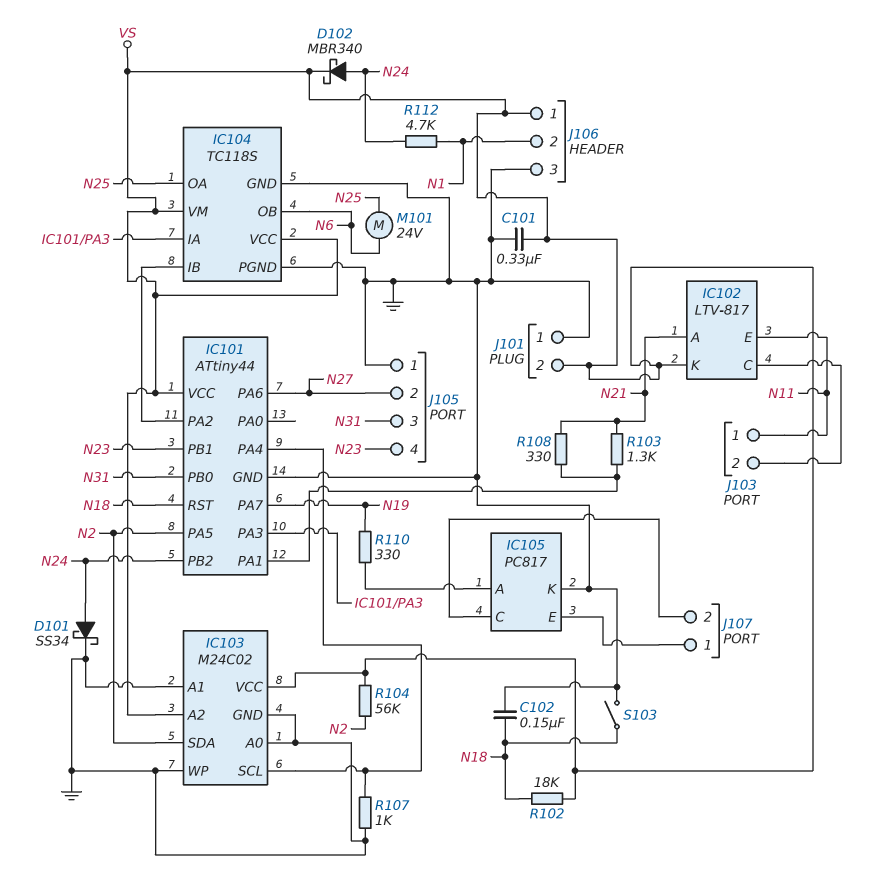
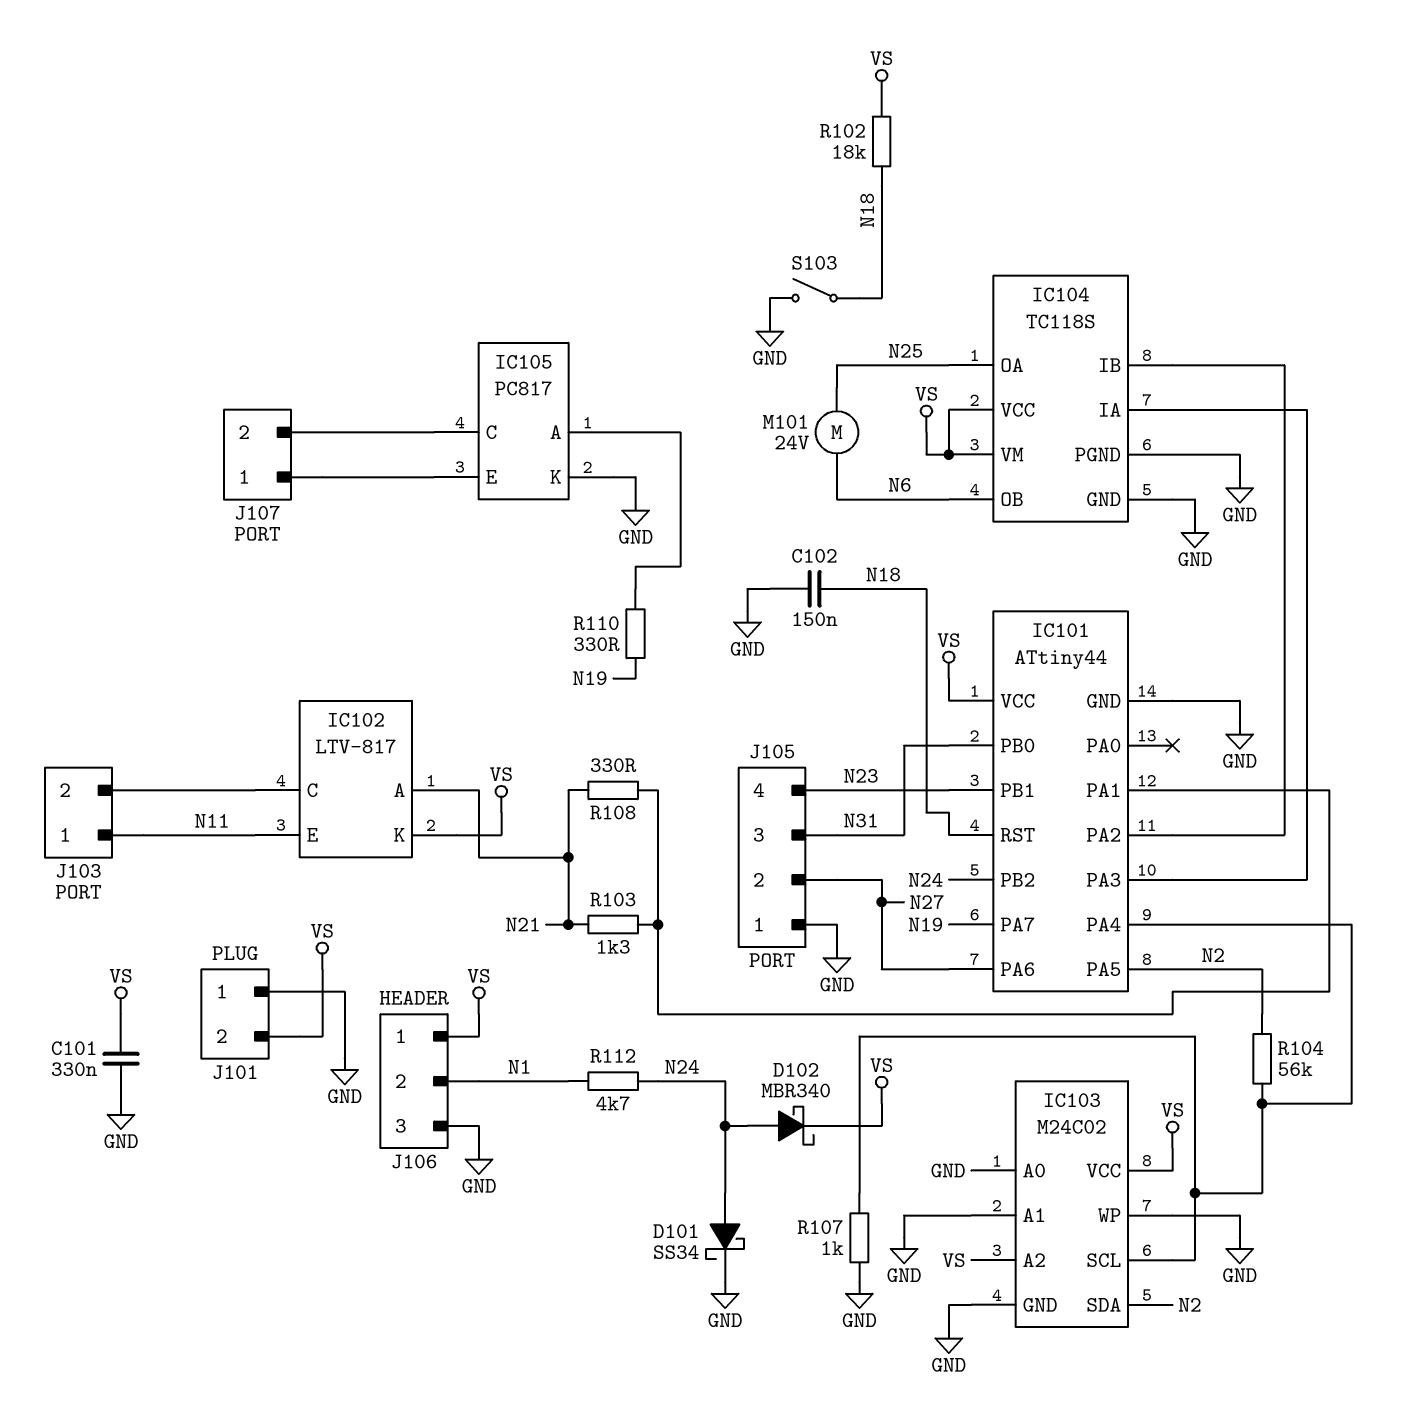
R104: 56k (N2, VS) -> 56k (IC101/PA4, N2)

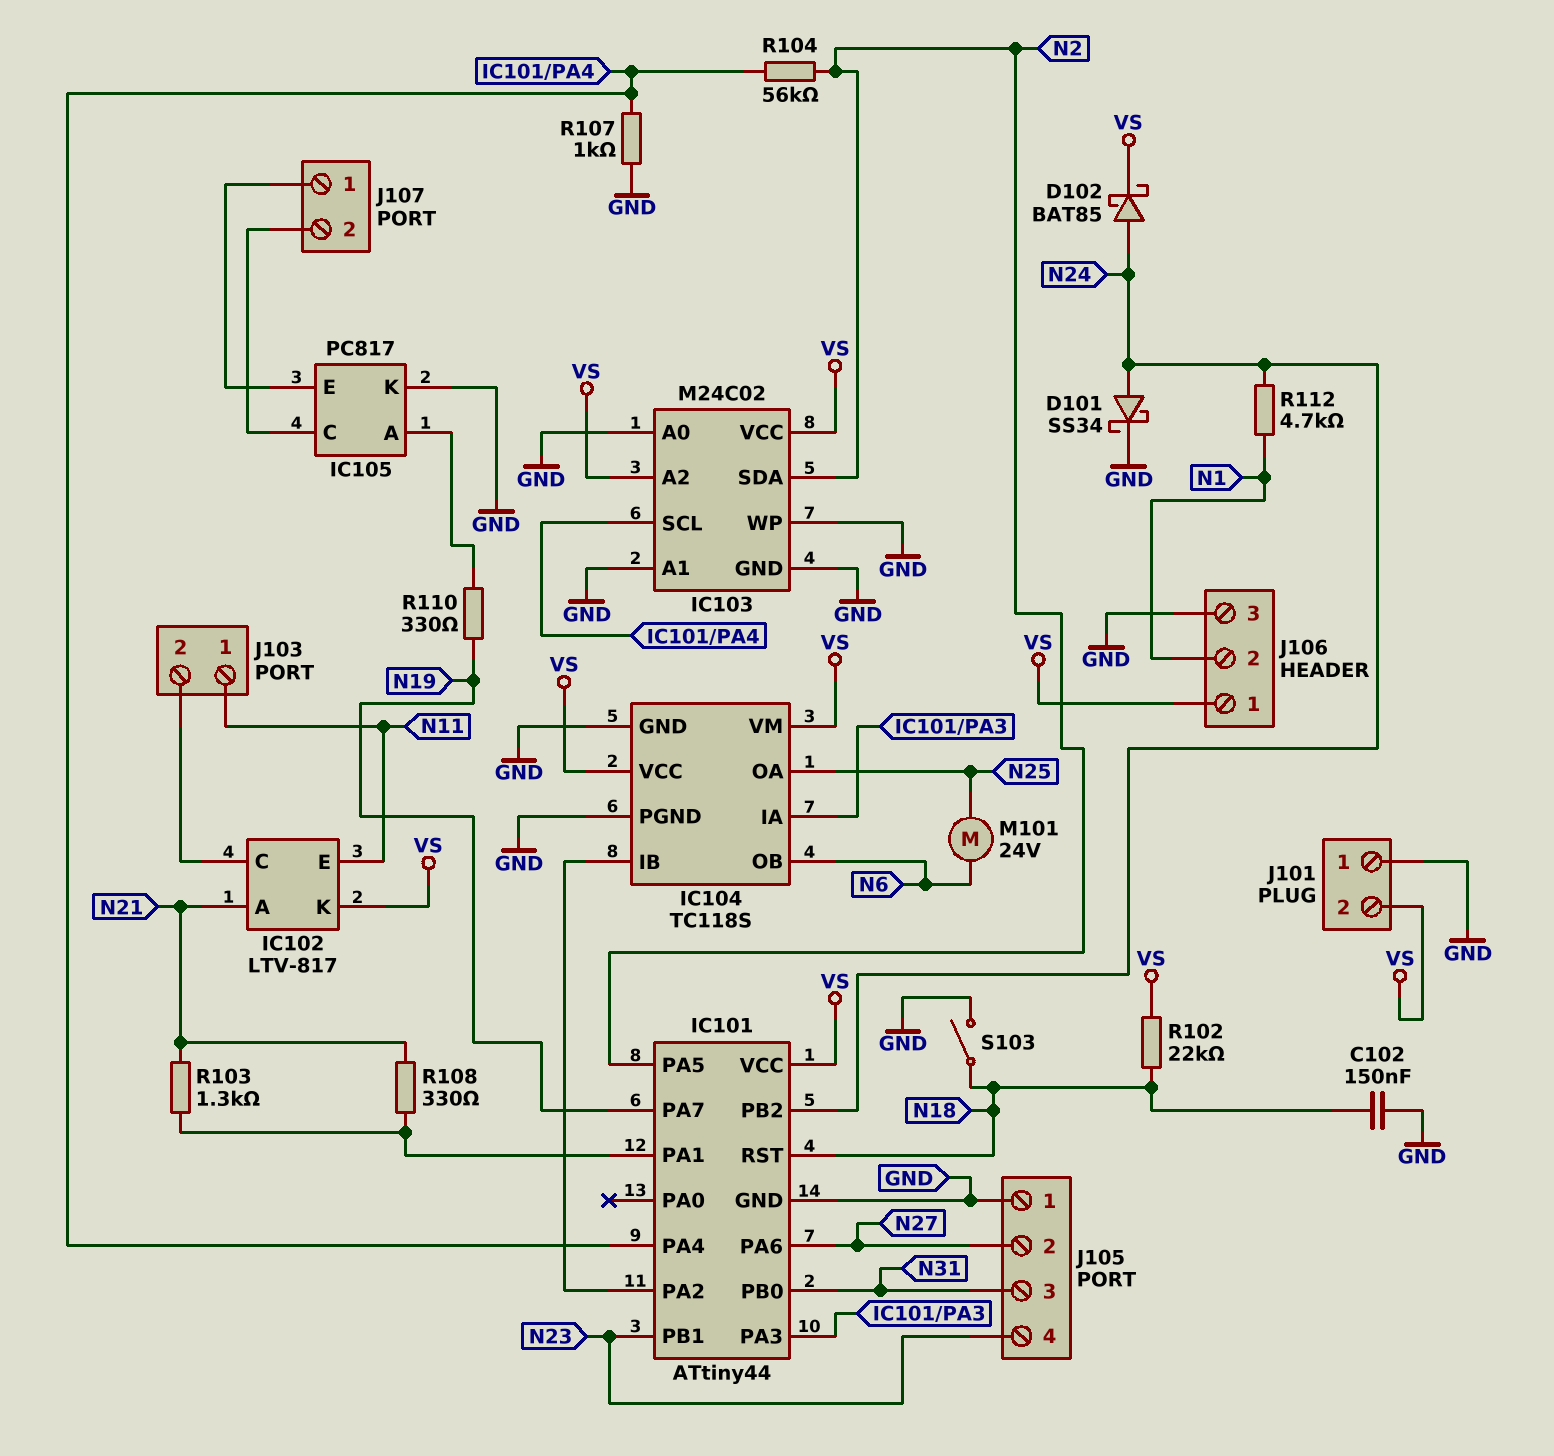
C101: 330nF (GND, VS) -> none
D102: schottky MBR340 (A N24, K VS) -> schottky BAT85 (A N24, K VS)
R102: 18k (N18, VS) -> 22k (N18, VS)

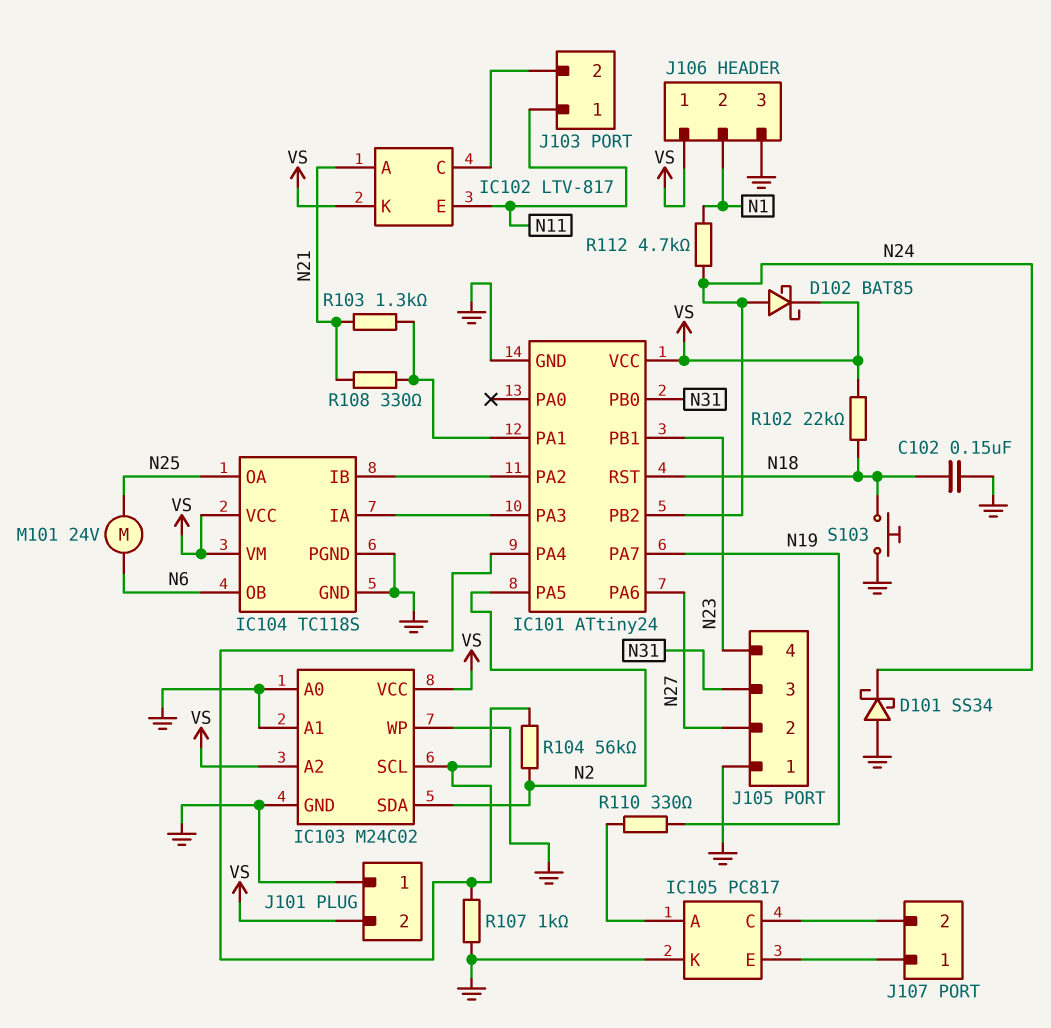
D101: schottky SS34 (A N24, K GND) -> schottky SS34 (A GND, K N24)
IC101: ATtiny44 -> ATtiny24
S103: switch (GND, N18) -> button (GND, N18)

